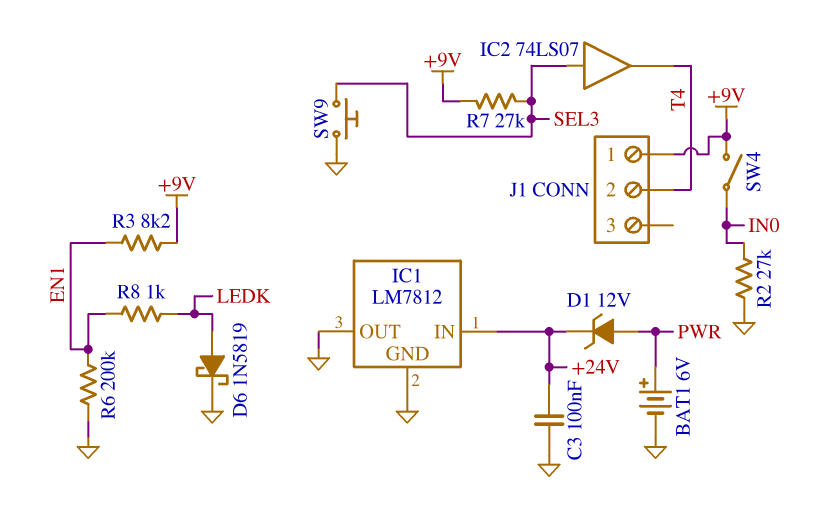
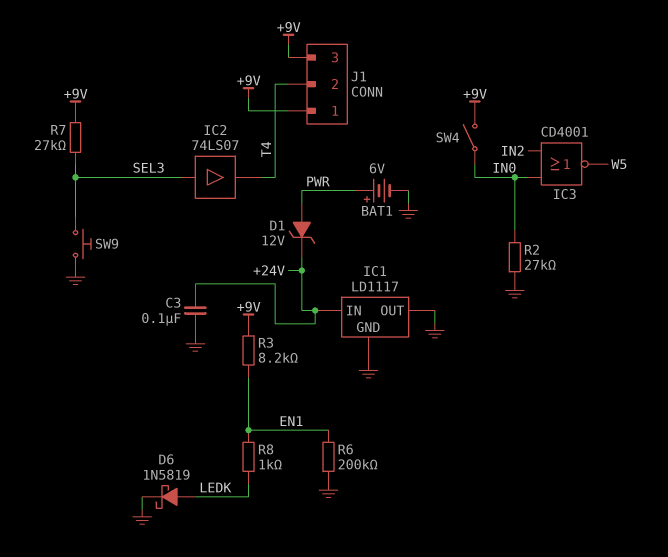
IC1: LM7812 -> LD1117
IC3: none -> NOR CD4001 (in IN0, in IN2, out W5)
J1 pin 3: none -> +9V

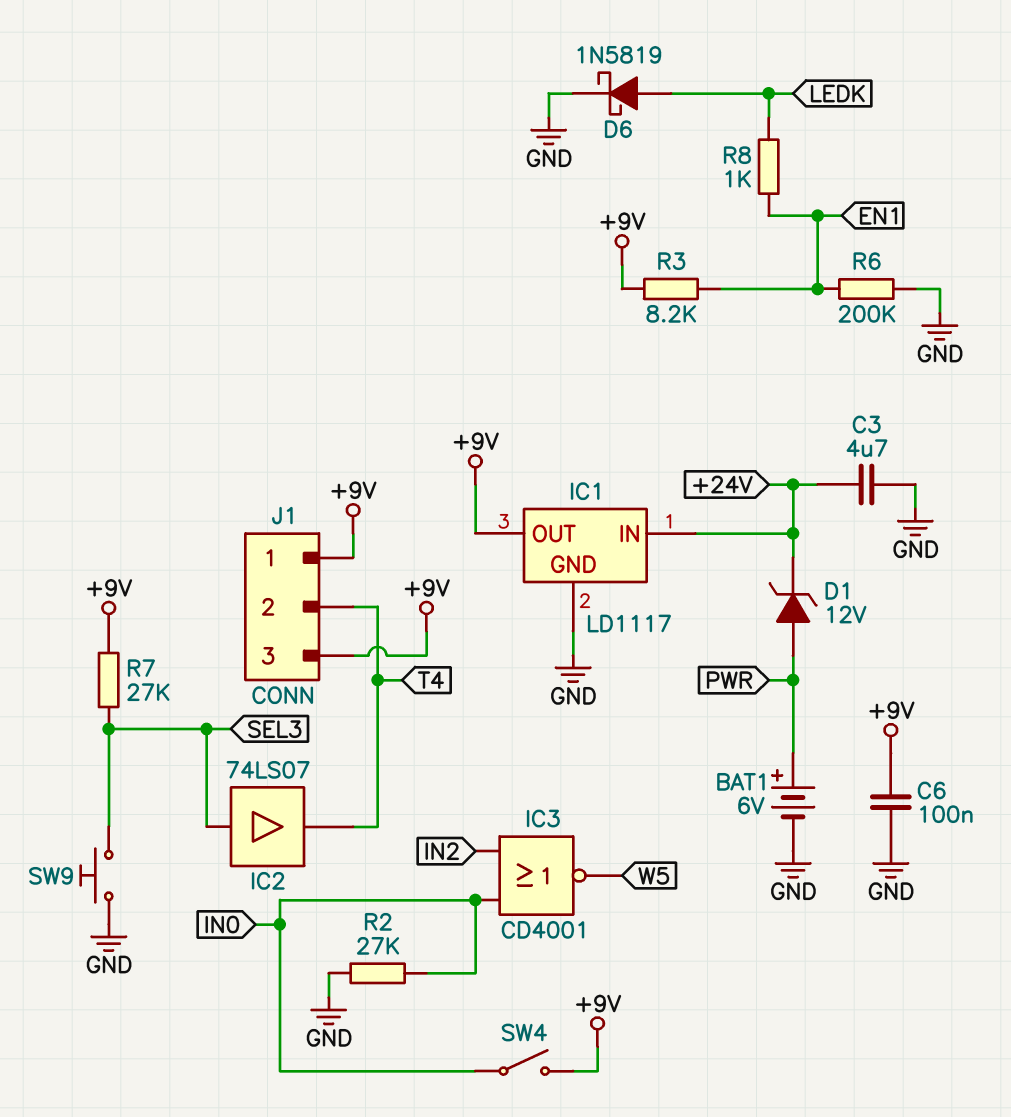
C3: 100nF (+24V, GND) -> 4.7uF (+24V, GND)
C6: none -> 100nF (+9V, GND)
IC1 pin OUT: GND -> +9V

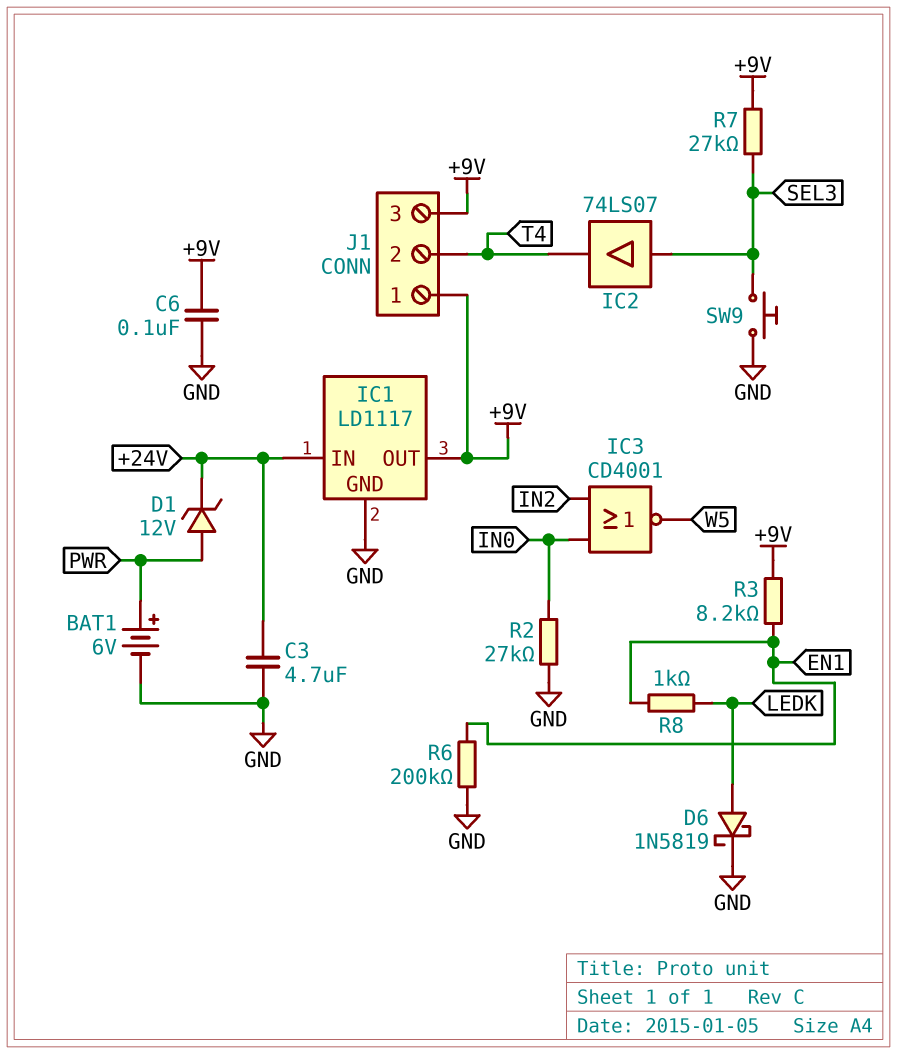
SW4: switch (+9V, IN0) -> none

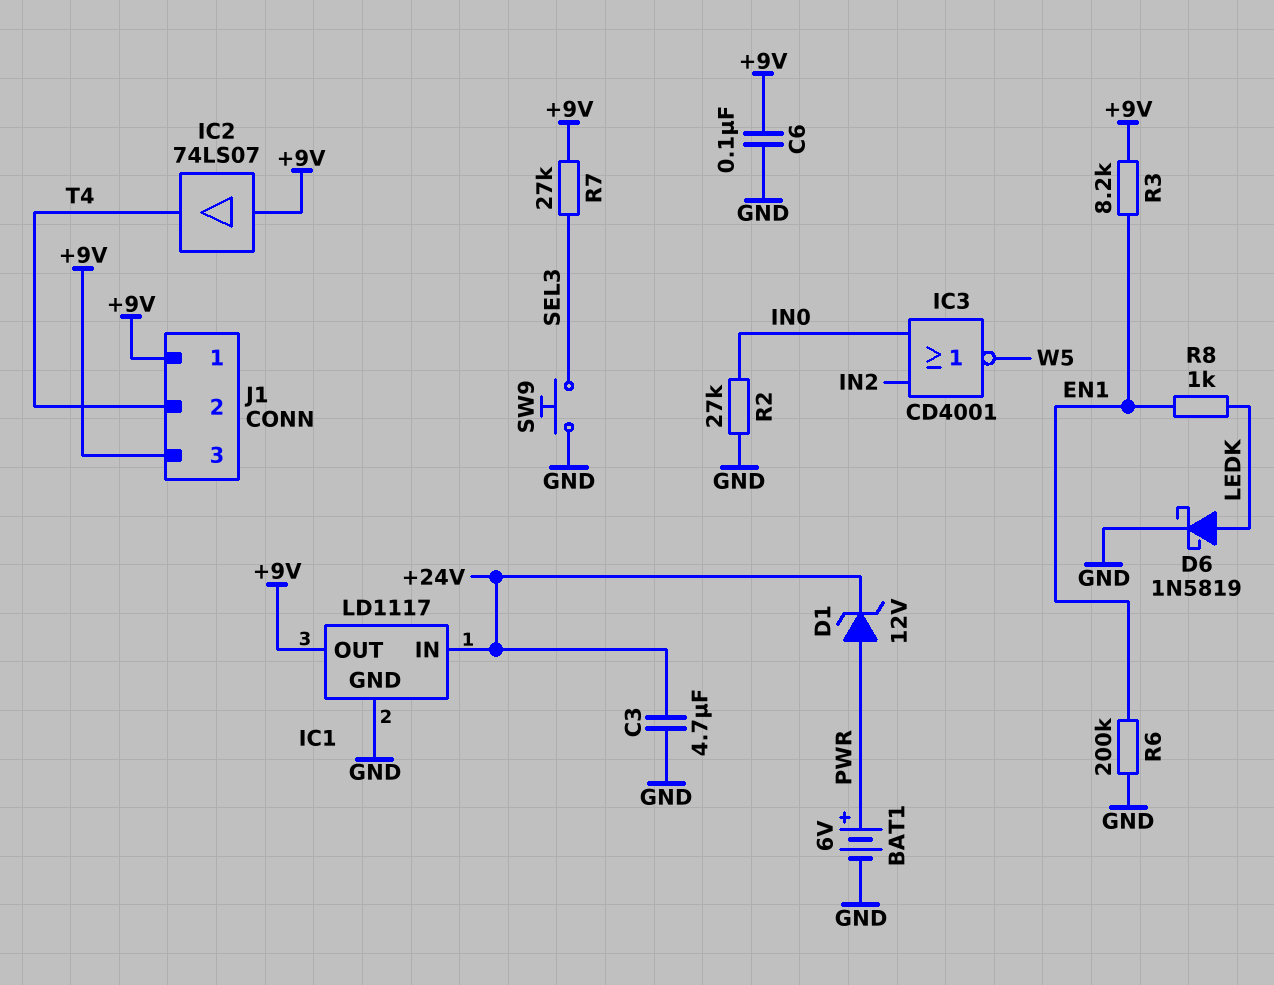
IC2: buffer 74LS07 (in SEL3, out T4) -> buffer 74LS07 (in +9V, out T4)

